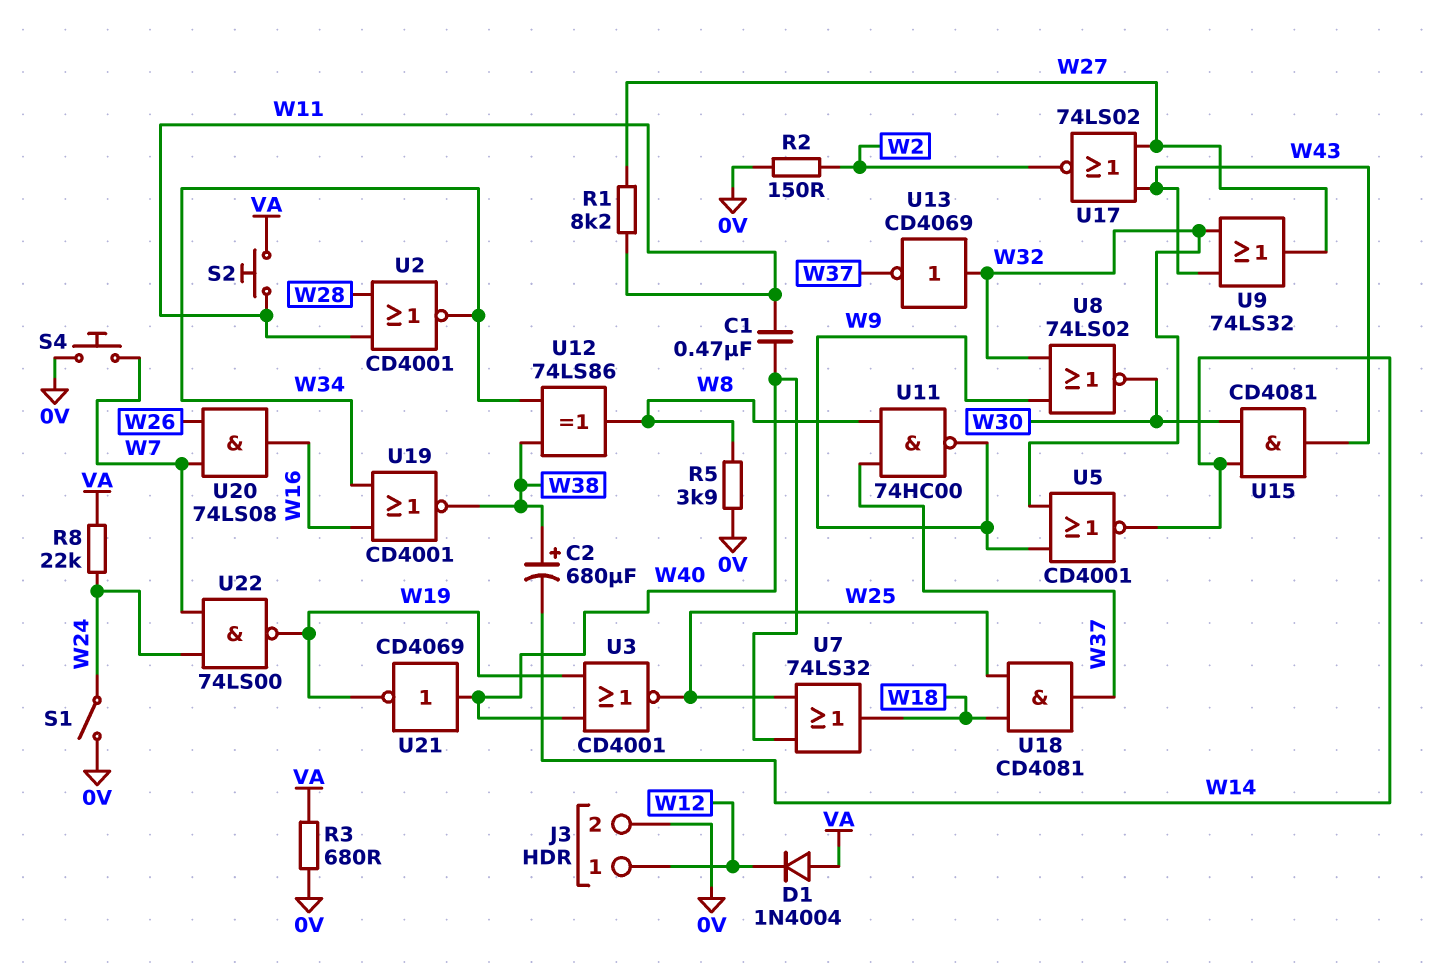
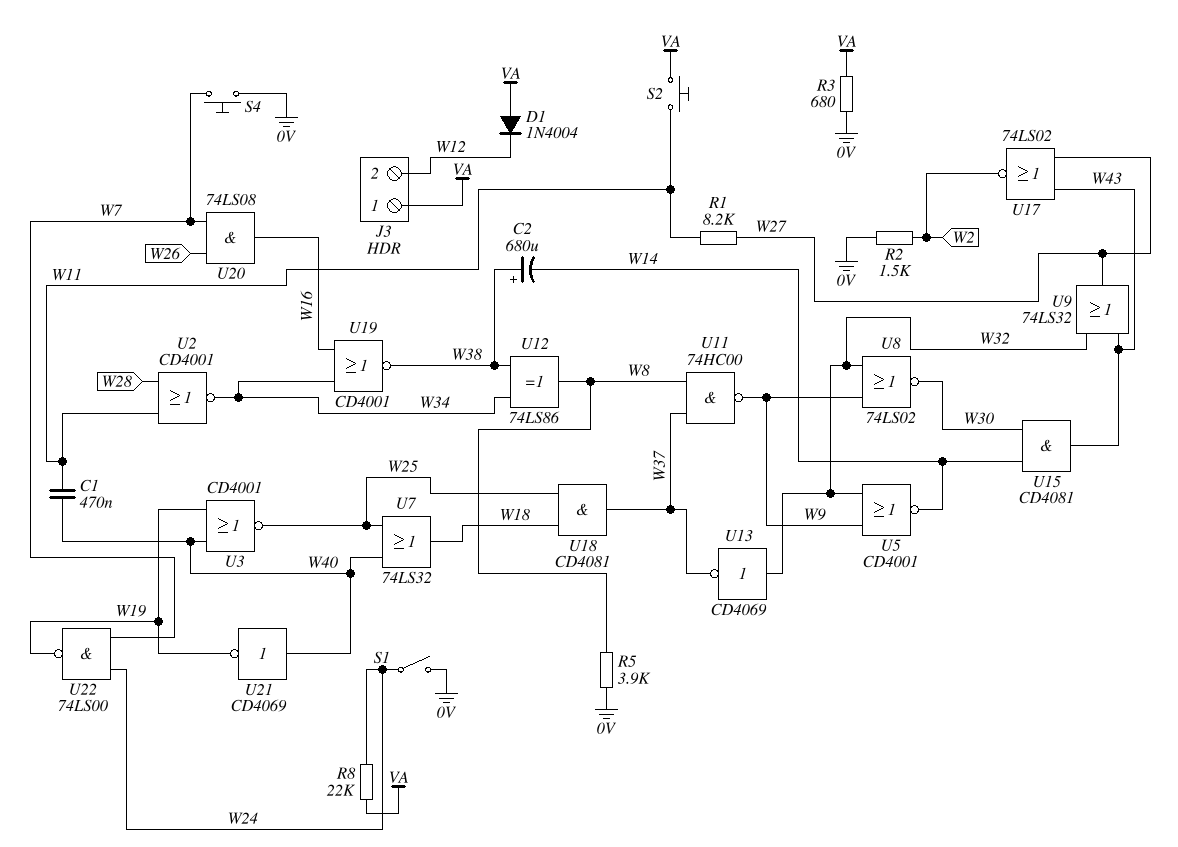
J3 pin 1: W12 -> VA
J3 pin 2: 0V -> W12
R2: 150 (0V, W2) -> 1.5k (0V, W2)

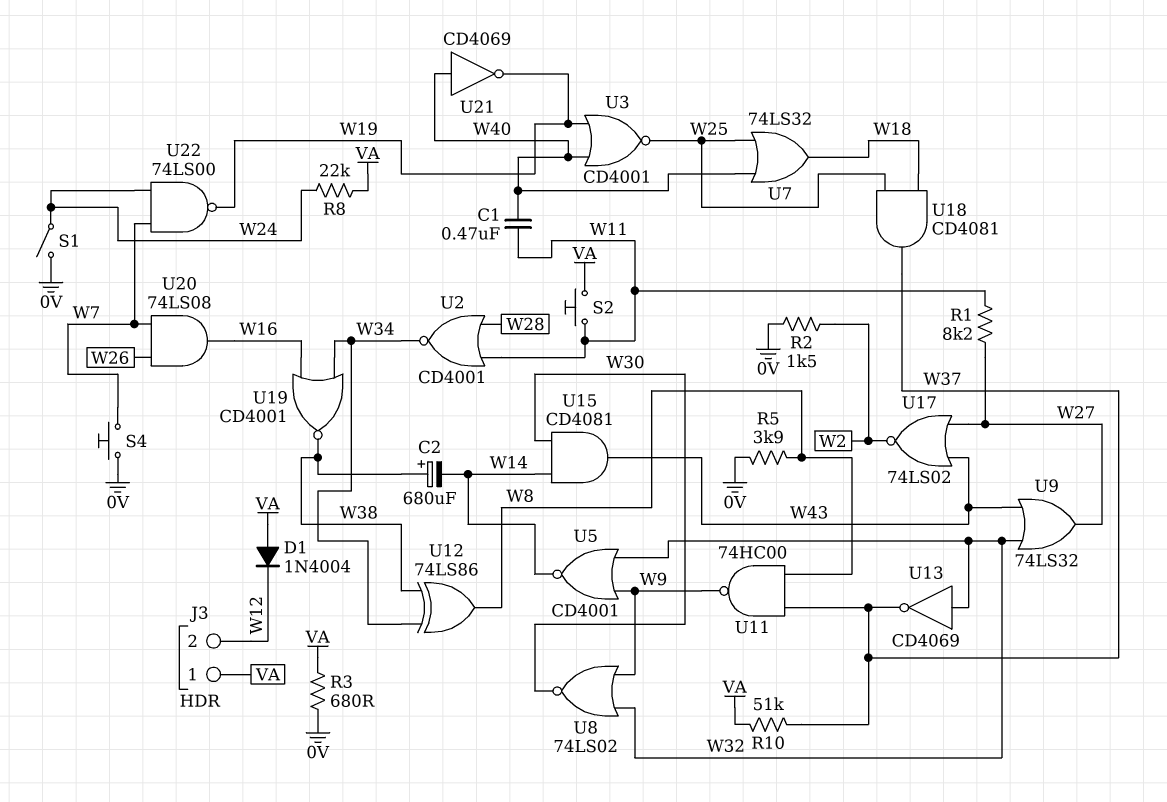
R10: none -> 51k (VA, W37)

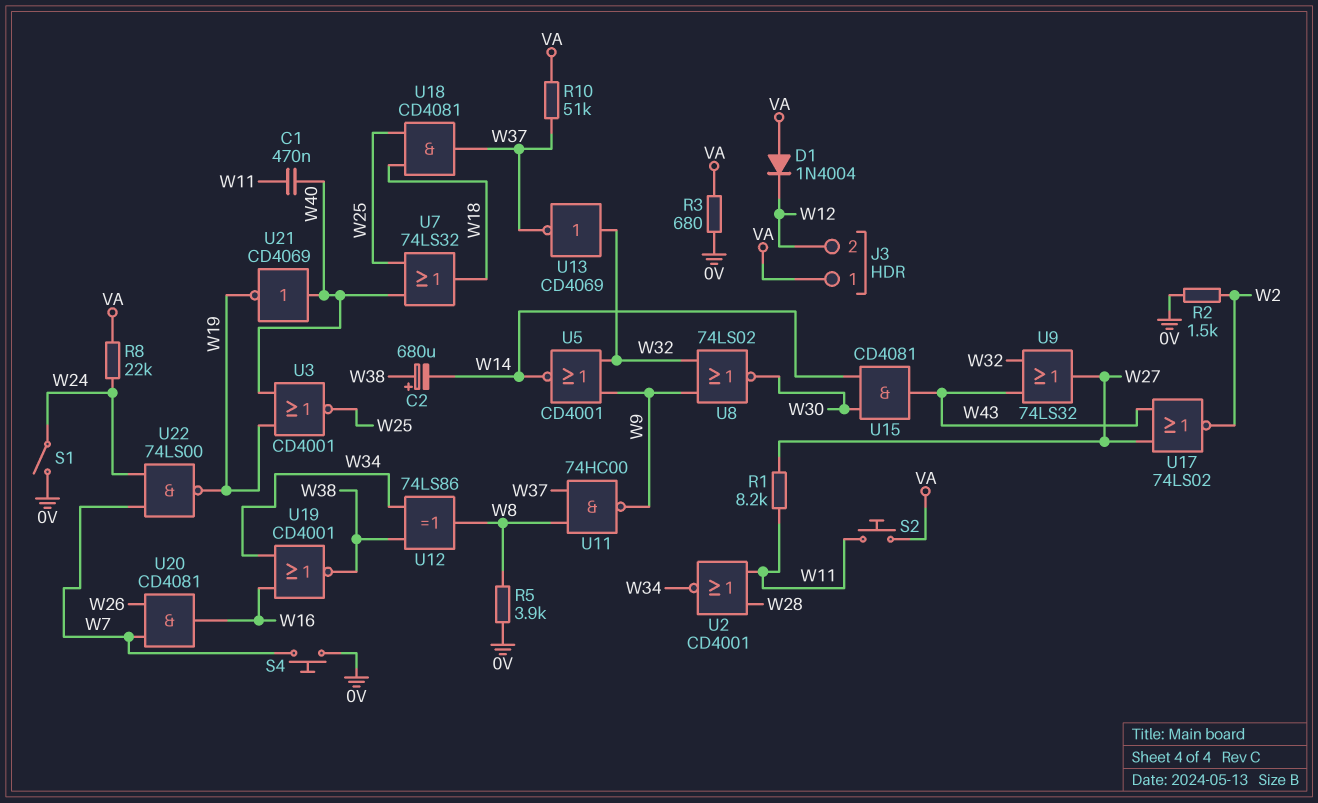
U20: AND 74LS08 (in W7, in W26, out W16) -> AND CD4081 (in W7, in W26, out W16)

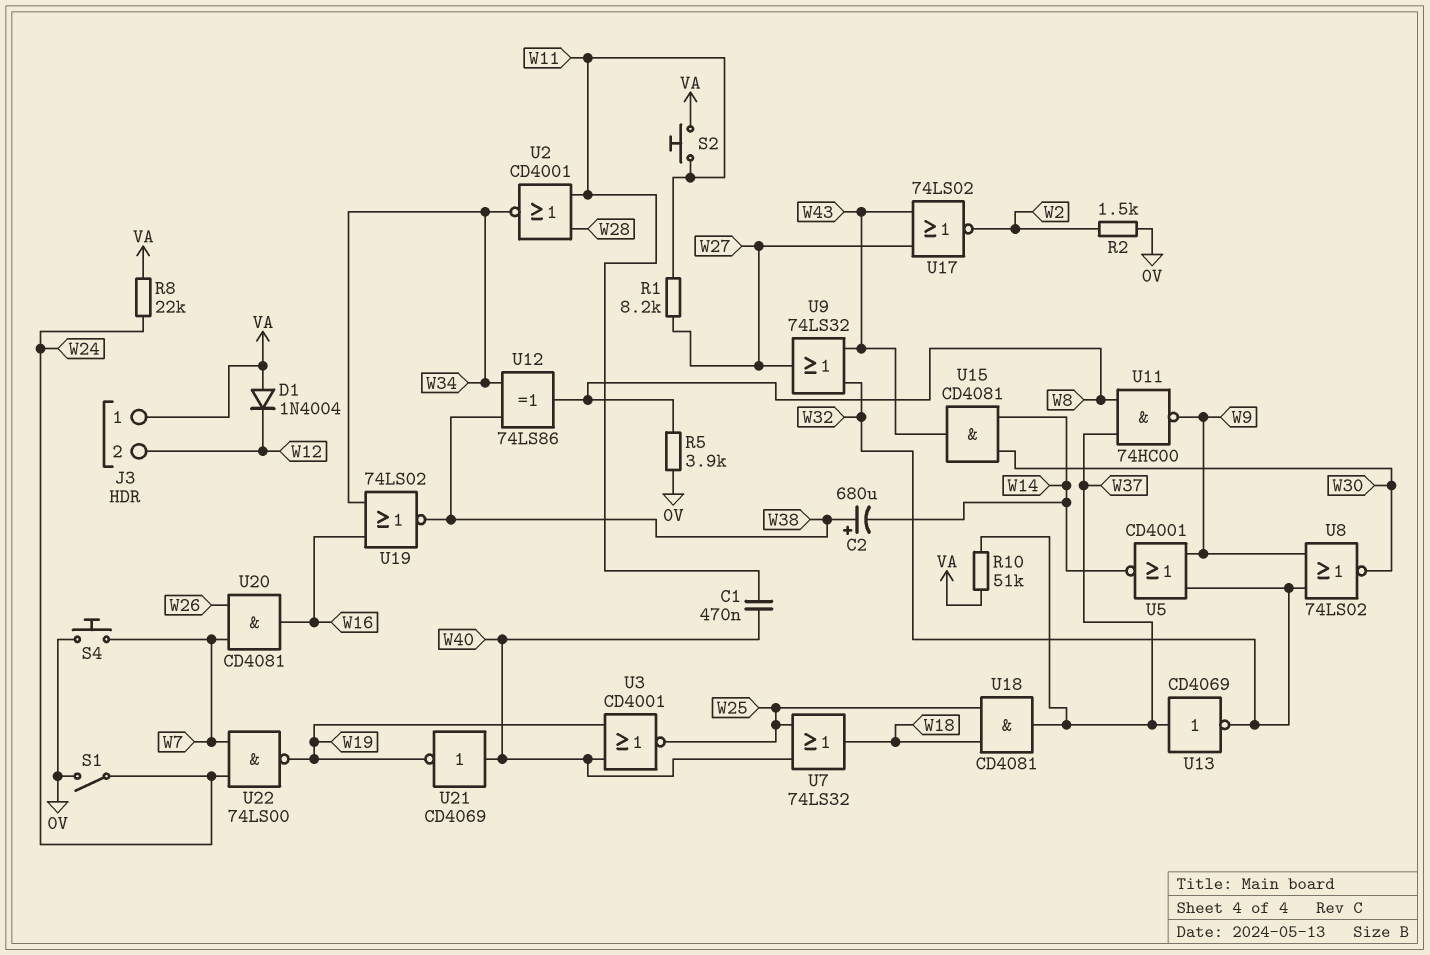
R3: 680 (0V, VA) -> none
U13: NOT CD4069 (in W32, out W37) -> NOT CD4069 (in W37, out W32)
U19: NOR CD4001 (in W16, in W34, out W38) -> NOR 74LS02 (in W16, in W34, out W38)

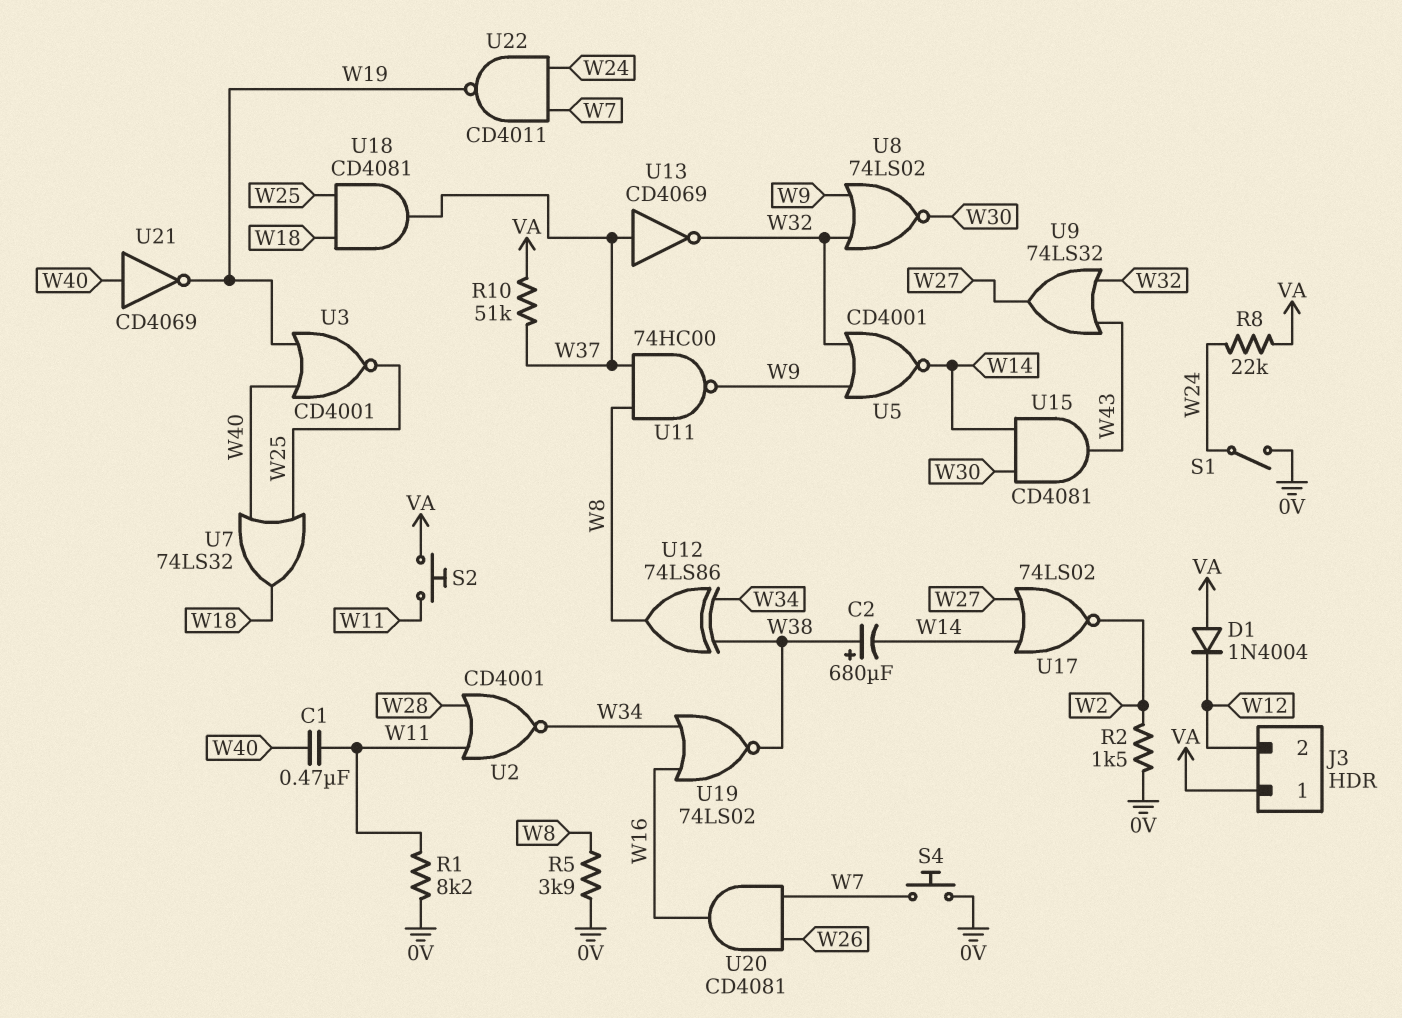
R1: 8.2k (W11, W27) -> 8.2k (0V, W11)
U17: NOR 74LS02 (in W27, in W43, out W2) -> NOR 74LS02 (in W14, in W27, out W2)
U22: NAND 74LS00 (in W7, in W24, out W19) -> NAND CD4011 (in W7, in W24, out W19)

